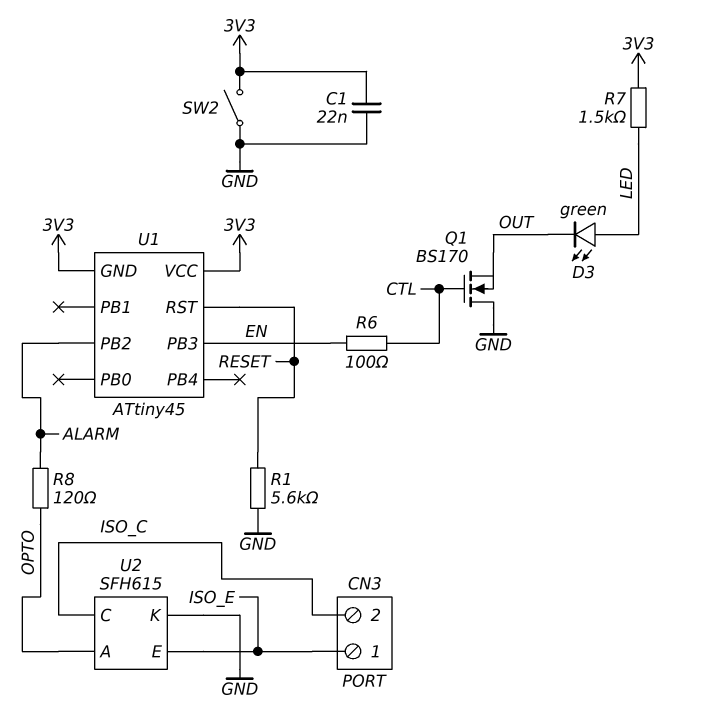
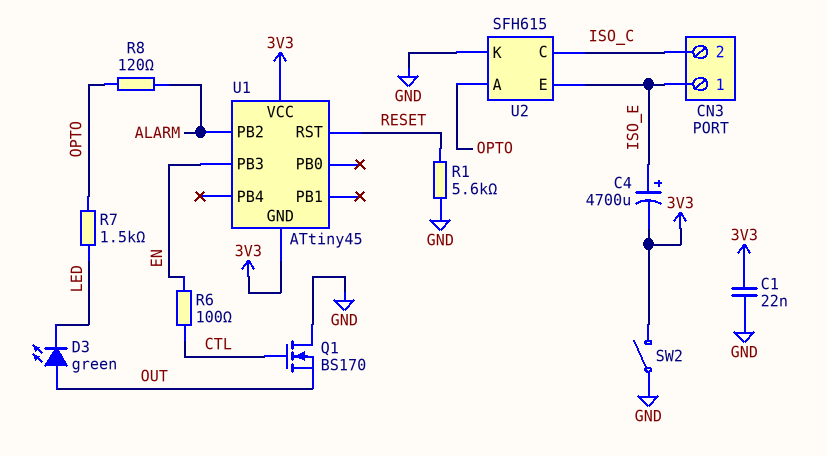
C4: none -> 4700uF (plus ISO_E, minus 3V3)
D3: LED green (A LED, K OUT) -> LED green (A OUT, K LED)
R7: 1.5k (3V3, LED) -> 1.5k (LED, OPTO)

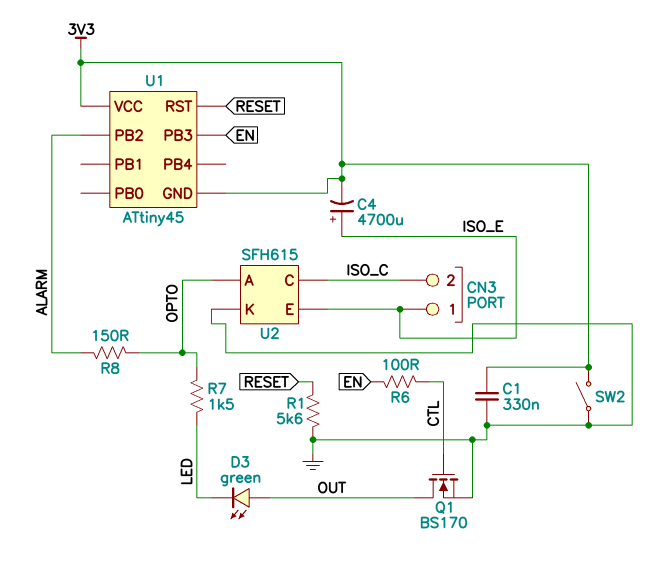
C1: 22nF (3V3, GND) -> 330nF (3V3, GND)
Q1: NMOS BS170 (G CTL, D GND, S OUT) -> NMOS BS170 (G CTL, D OUT, S GND)
R8: 120 (ALARM, OPTO) -> 150 (ALARM, OPTO)

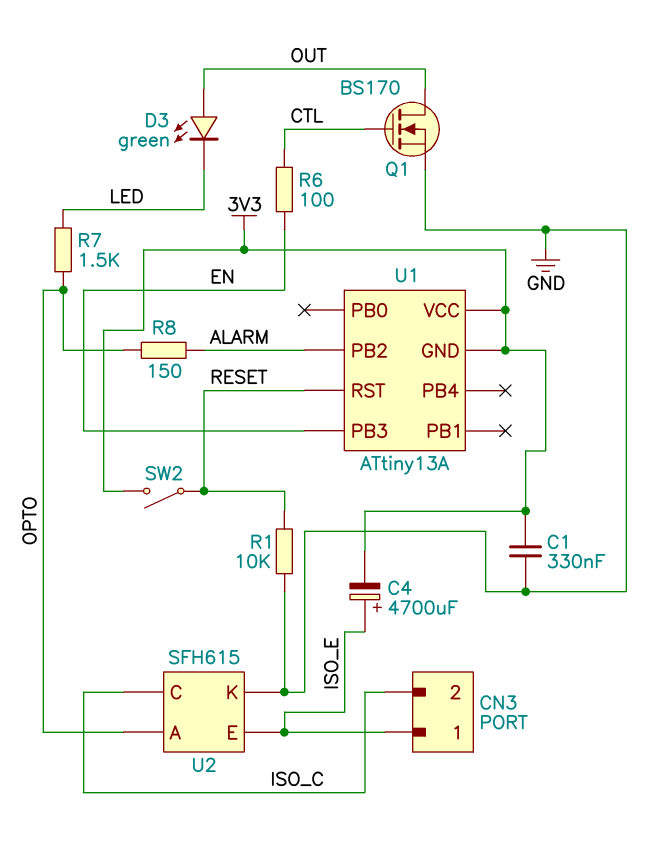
R1: 5.6k (GND, RESET) -> 10k (GND, RESET)
SW2: switch (3V3, GND) -> switch (3V3, RESET)
U1: ATtiny45 -> ATtiny13A

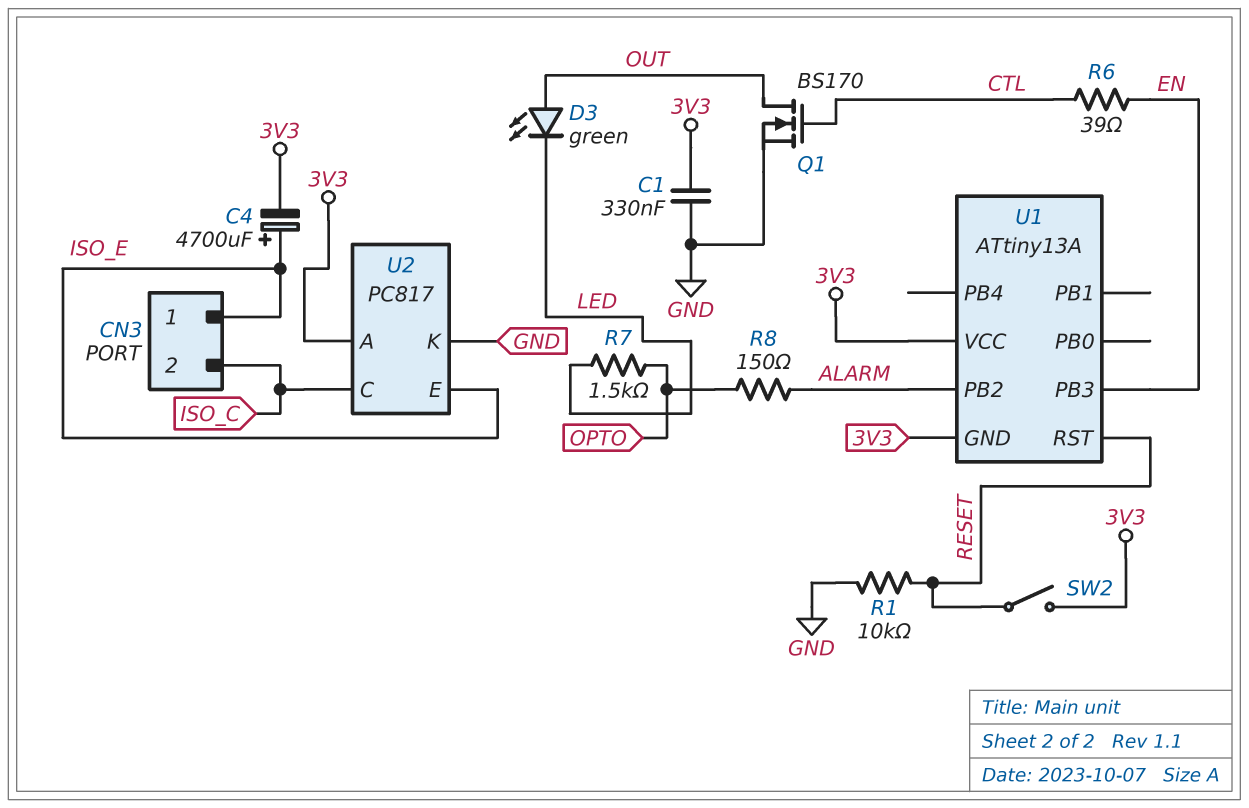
R6: 100 (CTL, EN) -> 39 (CTL, EN)
U2: SFH615 -> PC817
U2 pin A: OPTO -> 3V3

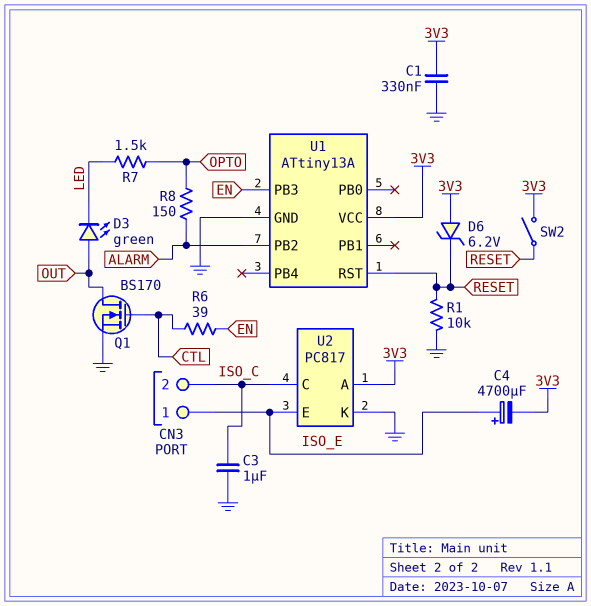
C3: none -> 1uF (GND, ISO_C)
D6: none -> zener 6.2V (A 3V3, K RESET)
U1 pin GND: 3V3 -> GND

